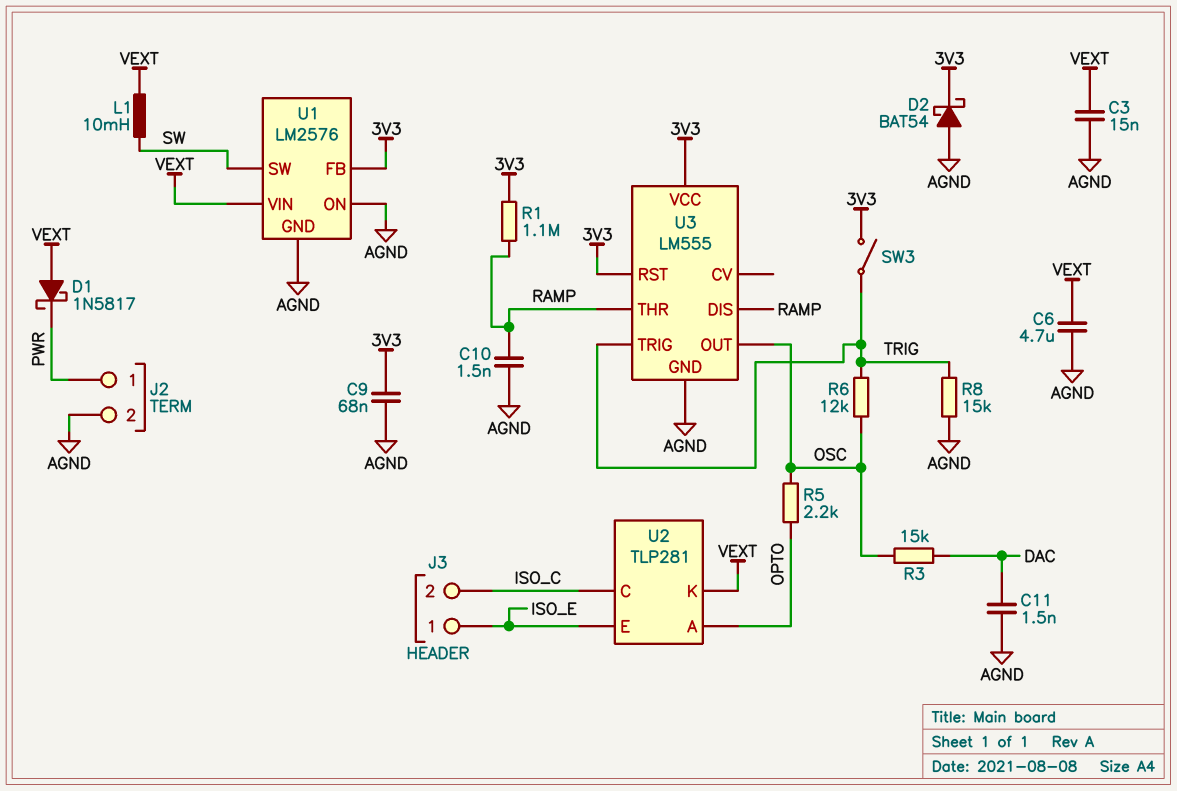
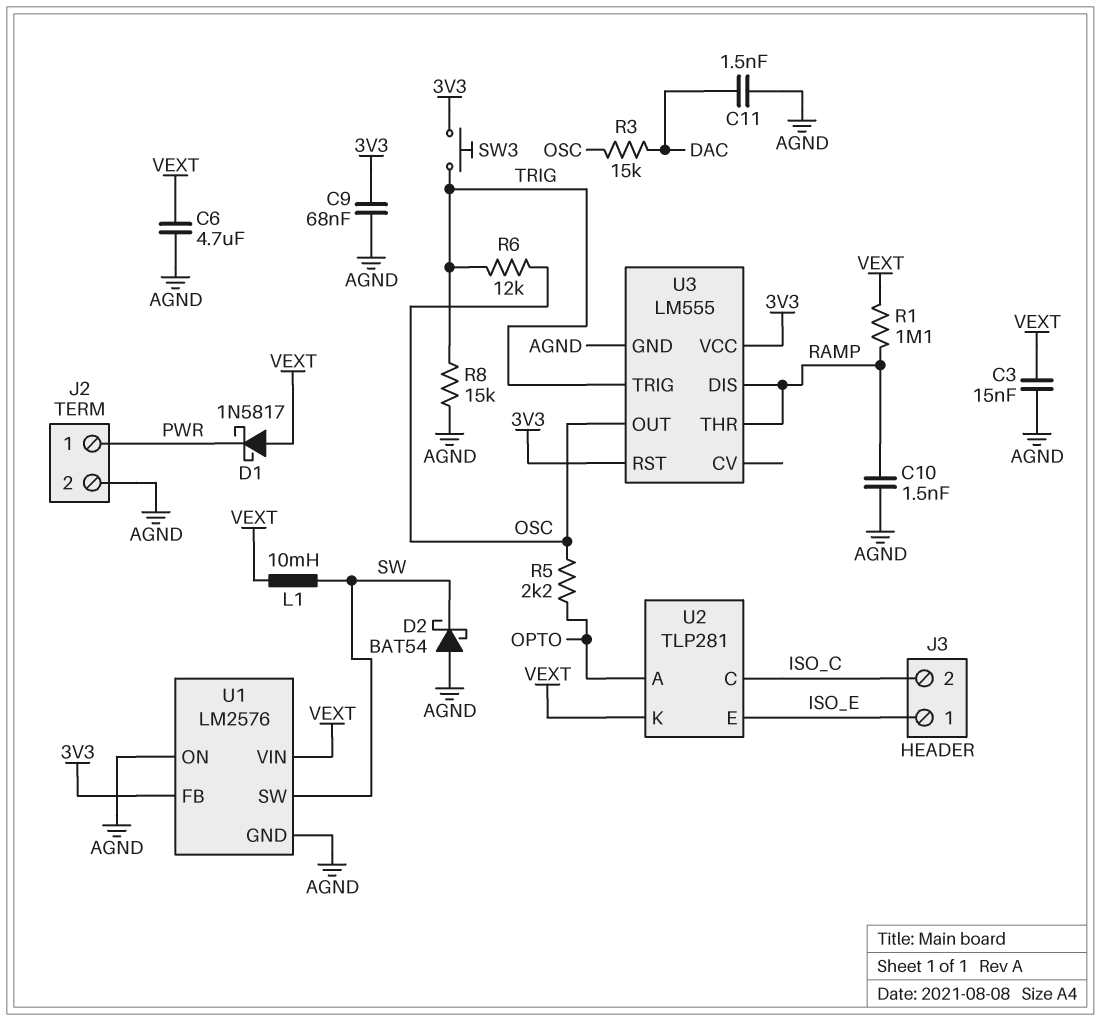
D2: schottky BAT54 (A AGND, K 3V3) -> schottky BAT54 (A AGND, K SW)
R1: 1.1M (3V3, RAMP) -> 1.1M (RAMP, VEXT)
SW3: switch (3V3, TRIG) -> button (3V3, TRIG)

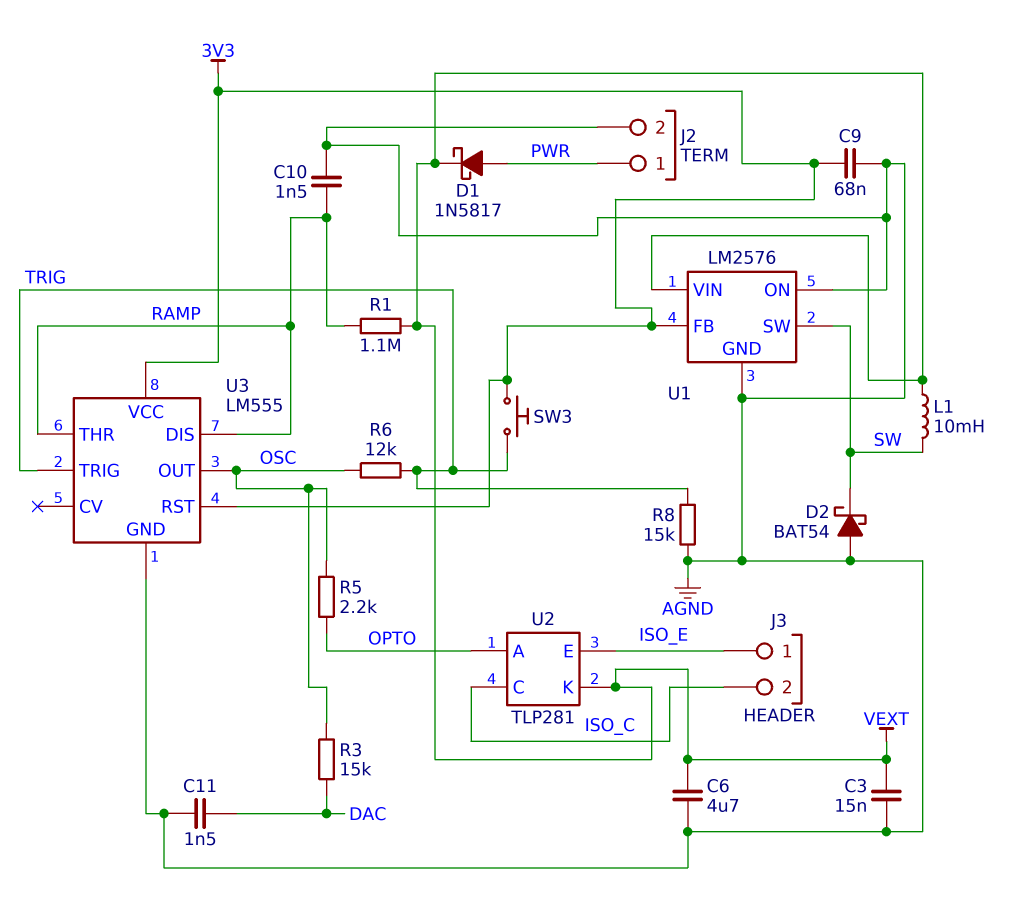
D1: schottky 1N5817 (A VEXT, K PWR) -> schottky 1N5817 (A PWR, K VEXT)

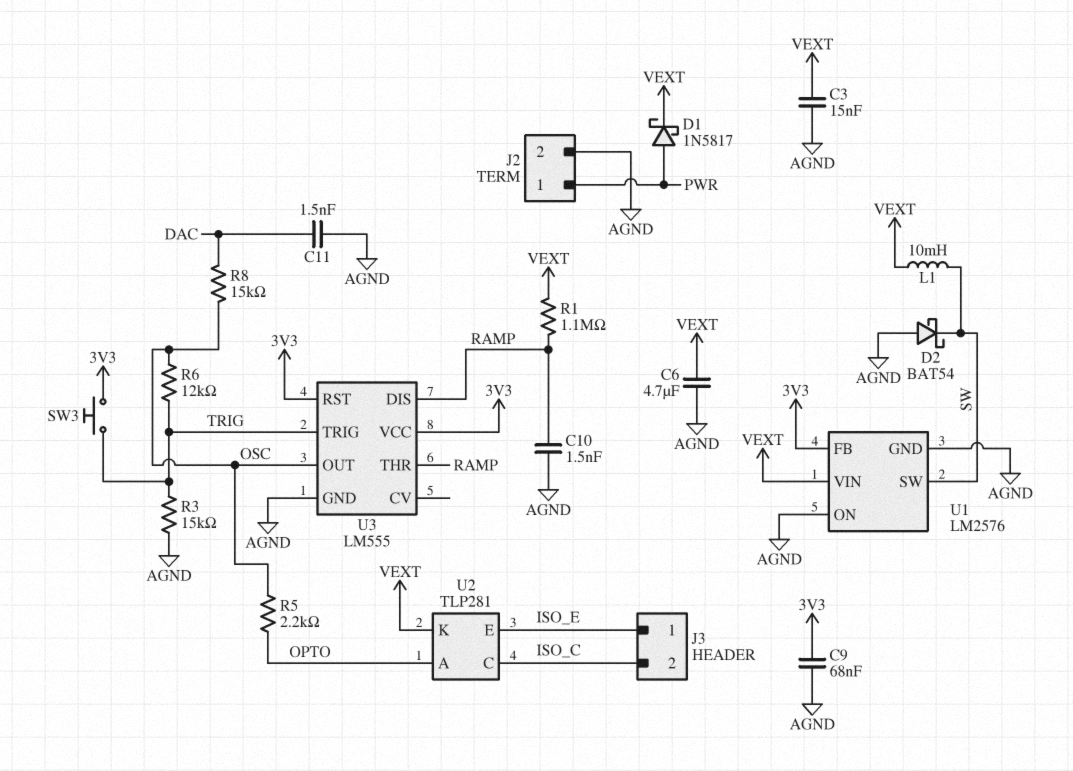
R3: 15k (DAC, OSC) -> 15k (AGND, TRIG)
R8: 15k (AGND, TRIG) -> 15k (DAC, OSC)

